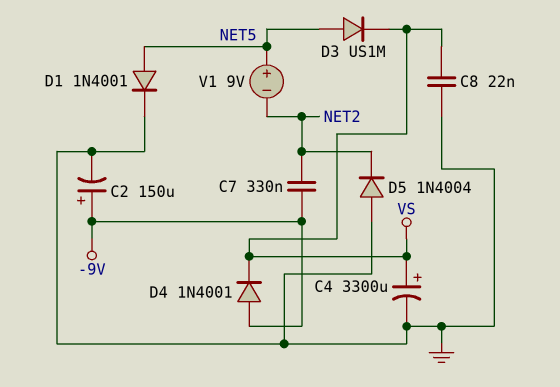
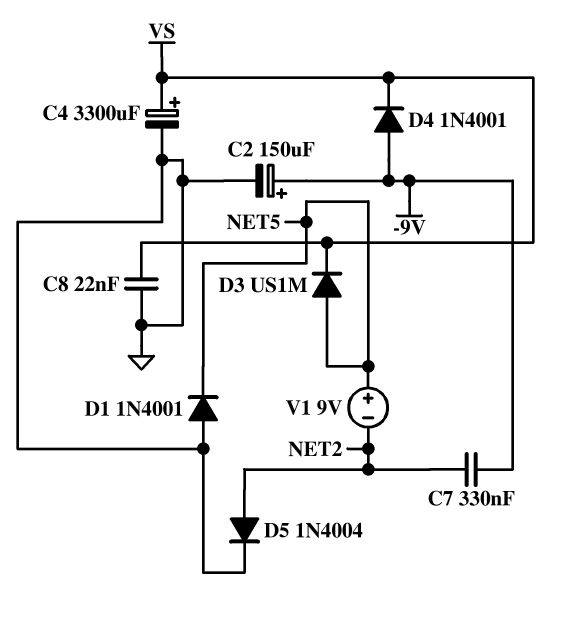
D1: diode 1N4001 (A NET5, K GND) -> diode 1N4001 (A GND, K NET5)
D5: diode 1N4004 (A GND, K NET2) -> diode 1N4004 (A NET2, K GND)

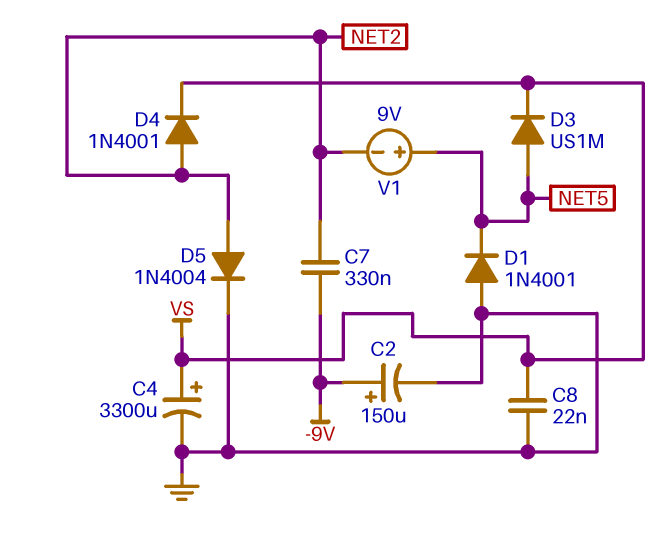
D4: diode 1N4001 (A -9V, K VS) -> diode 1N4001 (A NET2, K VS)

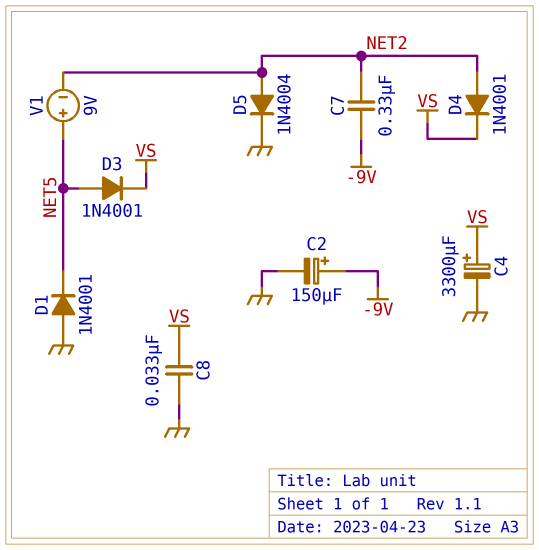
C8: 22nF (GND, VS) -> 33nF (GND, VS)
D3: diode US1M (A NET5, K VS) -> diode 1N4001 (A NET5, K VS)

